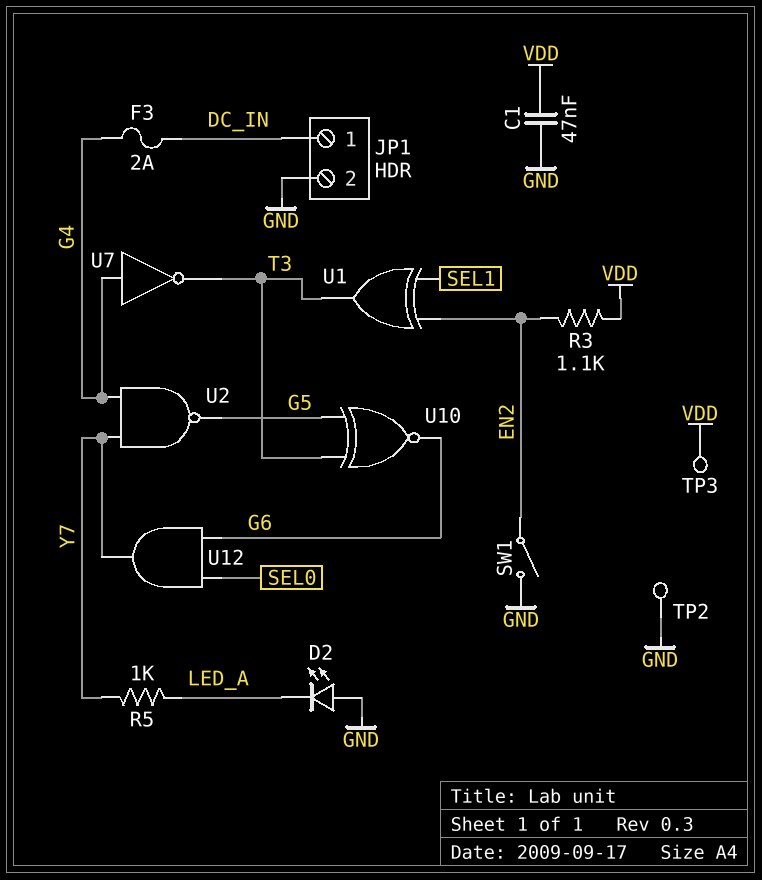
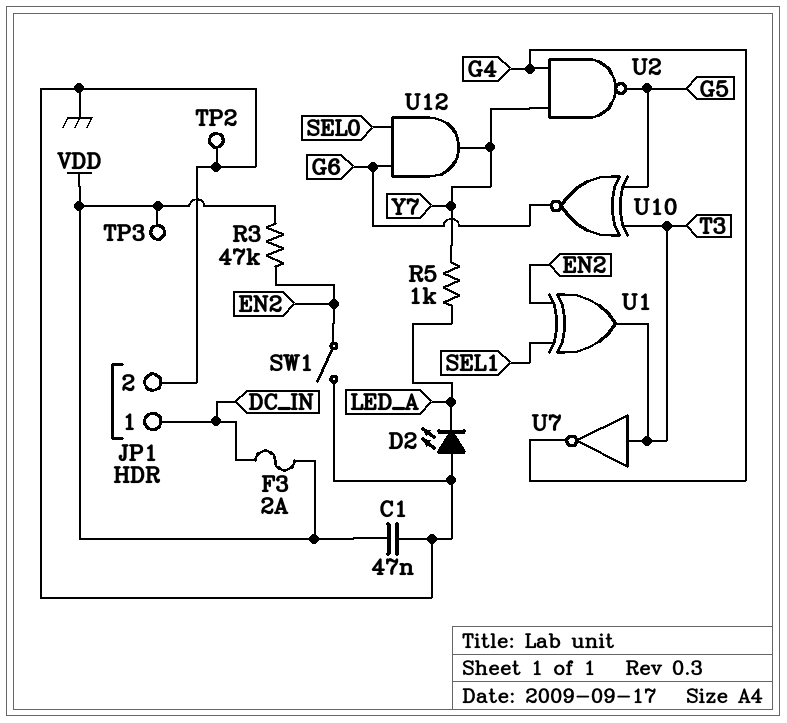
F3: 2A (DC_IN, G4) -> 2A (DC_IN, VDD)
R3: 1.1k (EN2, VDD) -> 47k (EN2, VDD)
U7: NOT (in G4, out T3) -> NOT (in T3, out G4)

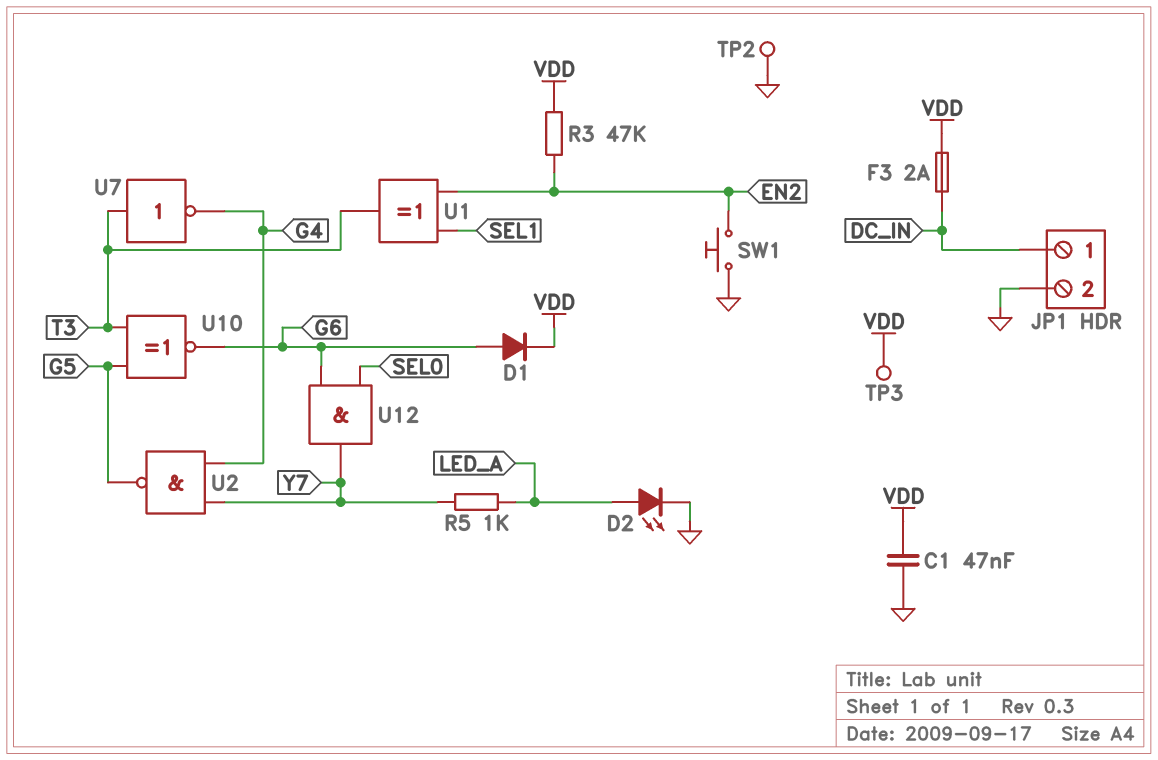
D1: none -> diode (A G6, K VDD)
D2: LED (A GND, K LED_A) -> LED (A LED_A, K GND)
SW1: switch (EN2, GND) -> button (EN2, GND)

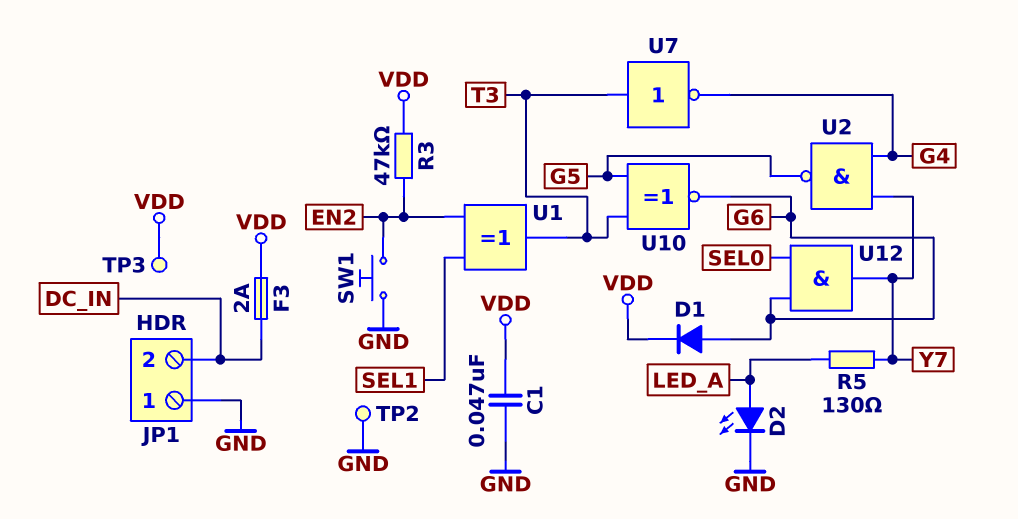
JP1 pin 1: DC_IN -> GND
JP1 pin 2: GND -> DC_IN
R5: 1k (LED_A, Y7) -> 130 (LED_A, Y7)

